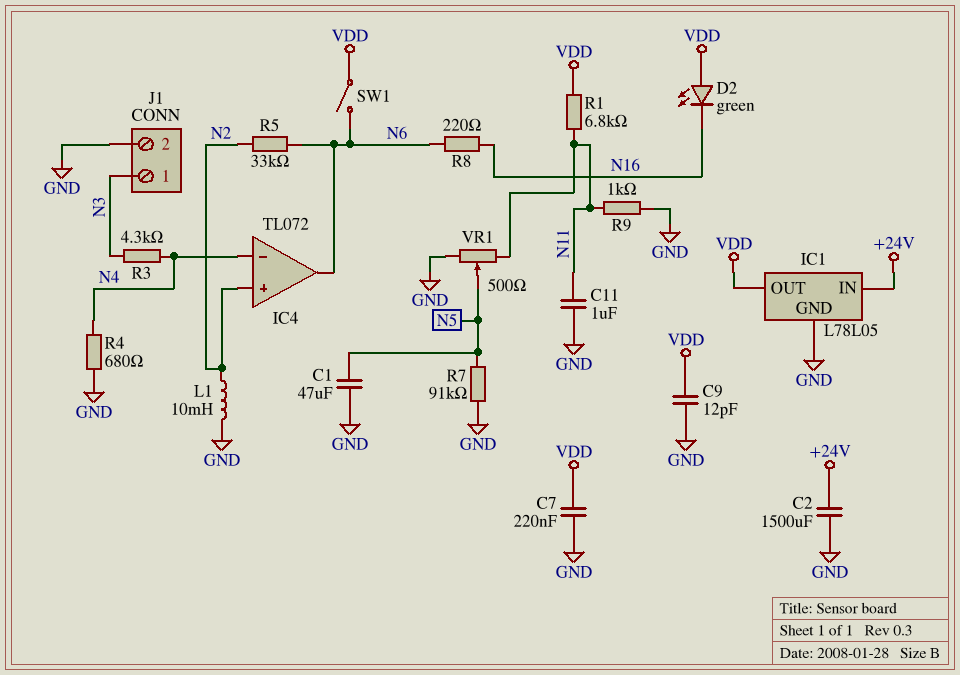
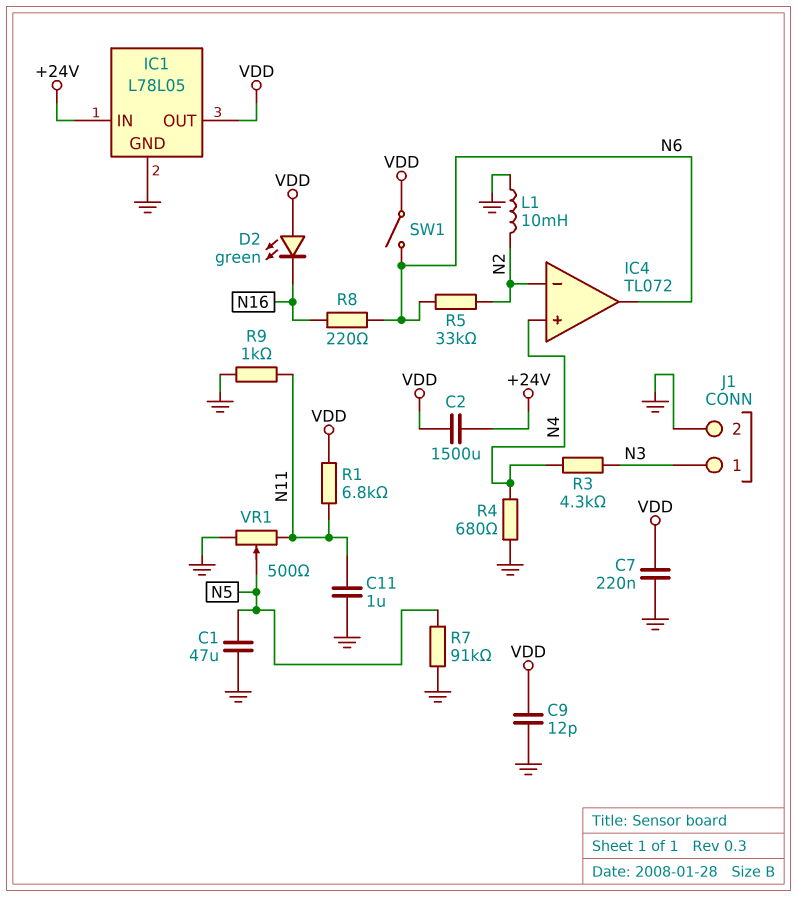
C2: 1500uF (+24V, GND) -> 1500uF (+24V, VDD)
IC4 pin in+: N2 -> N4
IC4 pin in-: N4 -> N2

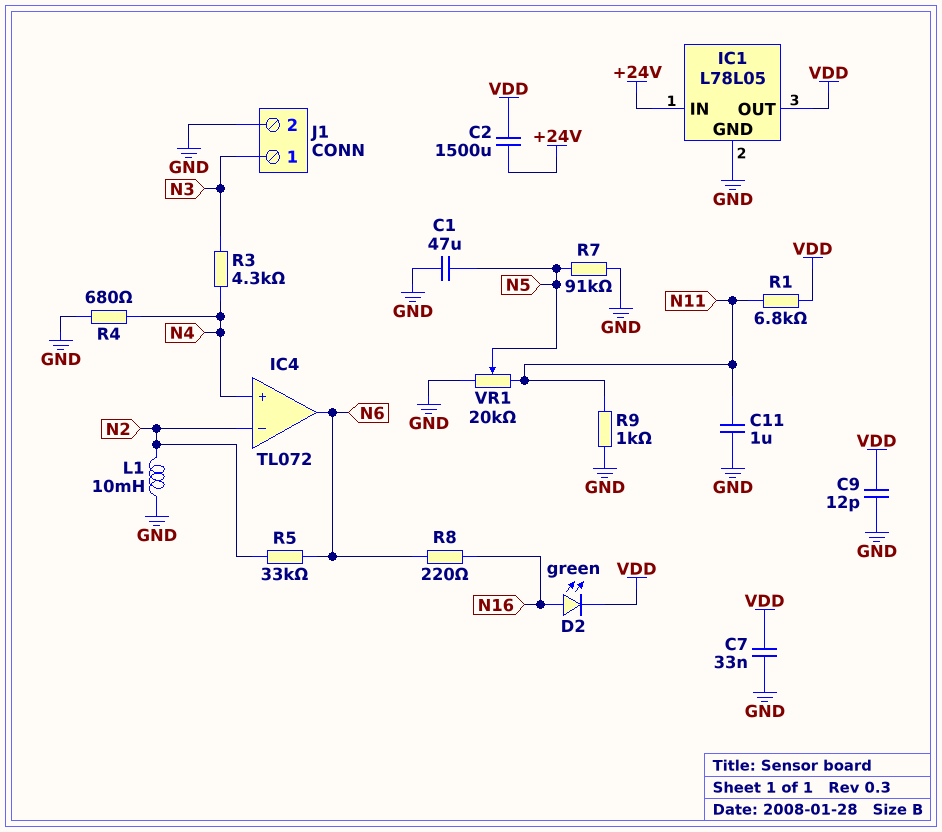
C7: 220nF (GND, VDD) -> 33nF (GND, VDD)
D2: LED green (A VDD, K N16) -> LED green (A N16, K VDD)
SW1: switch (N6, VDD) -> none
VR1: 500 (GND, N11, wiper N5) -> 20k (GND, N11, wiper N5)

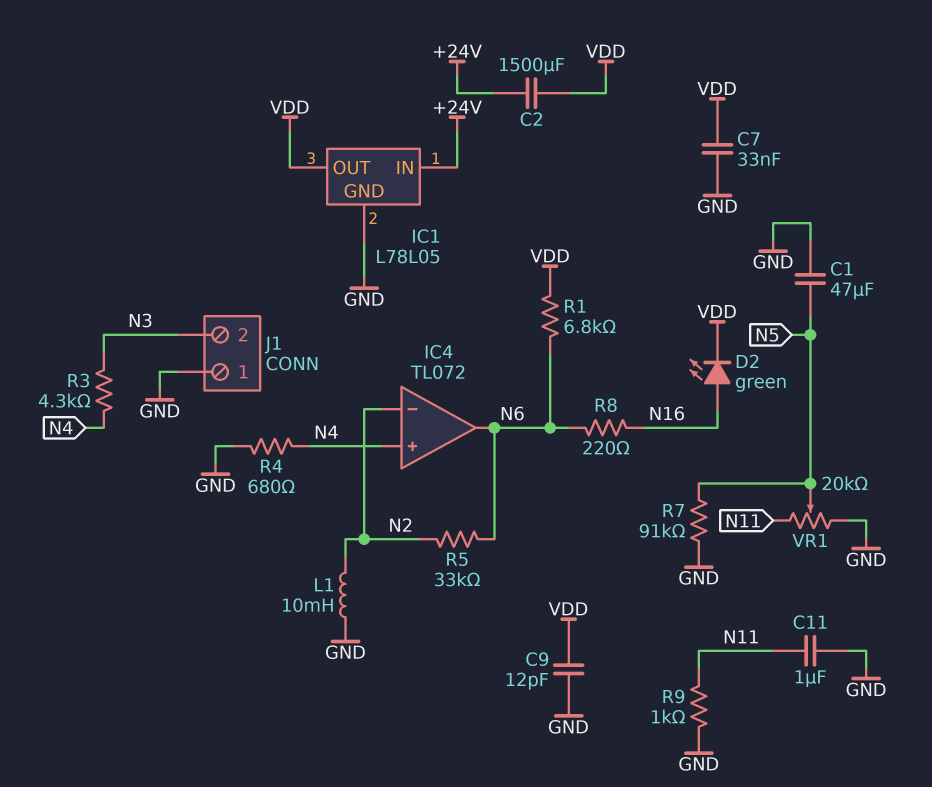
J1 pin 1: N3 -> GND
J1 pin 2: GND -> N3
R1: 6.8k (N11, VDD) -> 6.8k (N6, VDD)

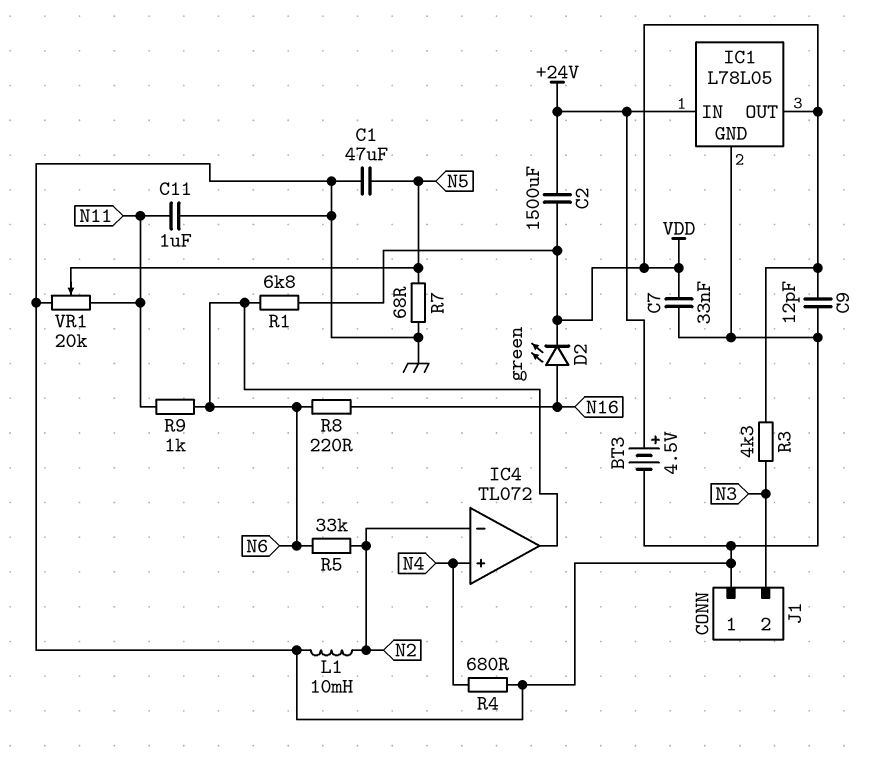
BT3: none -> 4.5V (plus +24V, minus GND)
R3: 4.3k (N3, N4) -> 4.3k (N3, VDD)
R7: 91k (GND, N5) -> 68 (GND, N5)
R9: 1k (GND, N11) -> 1k (N6, N11)

